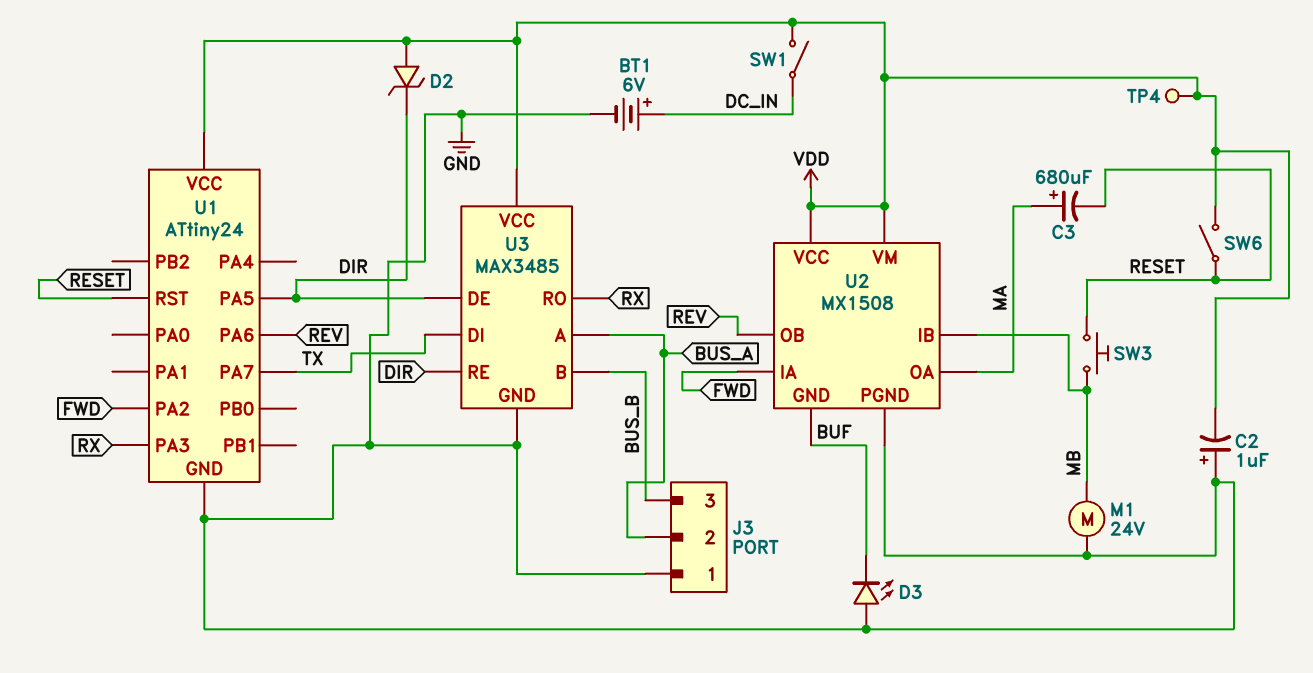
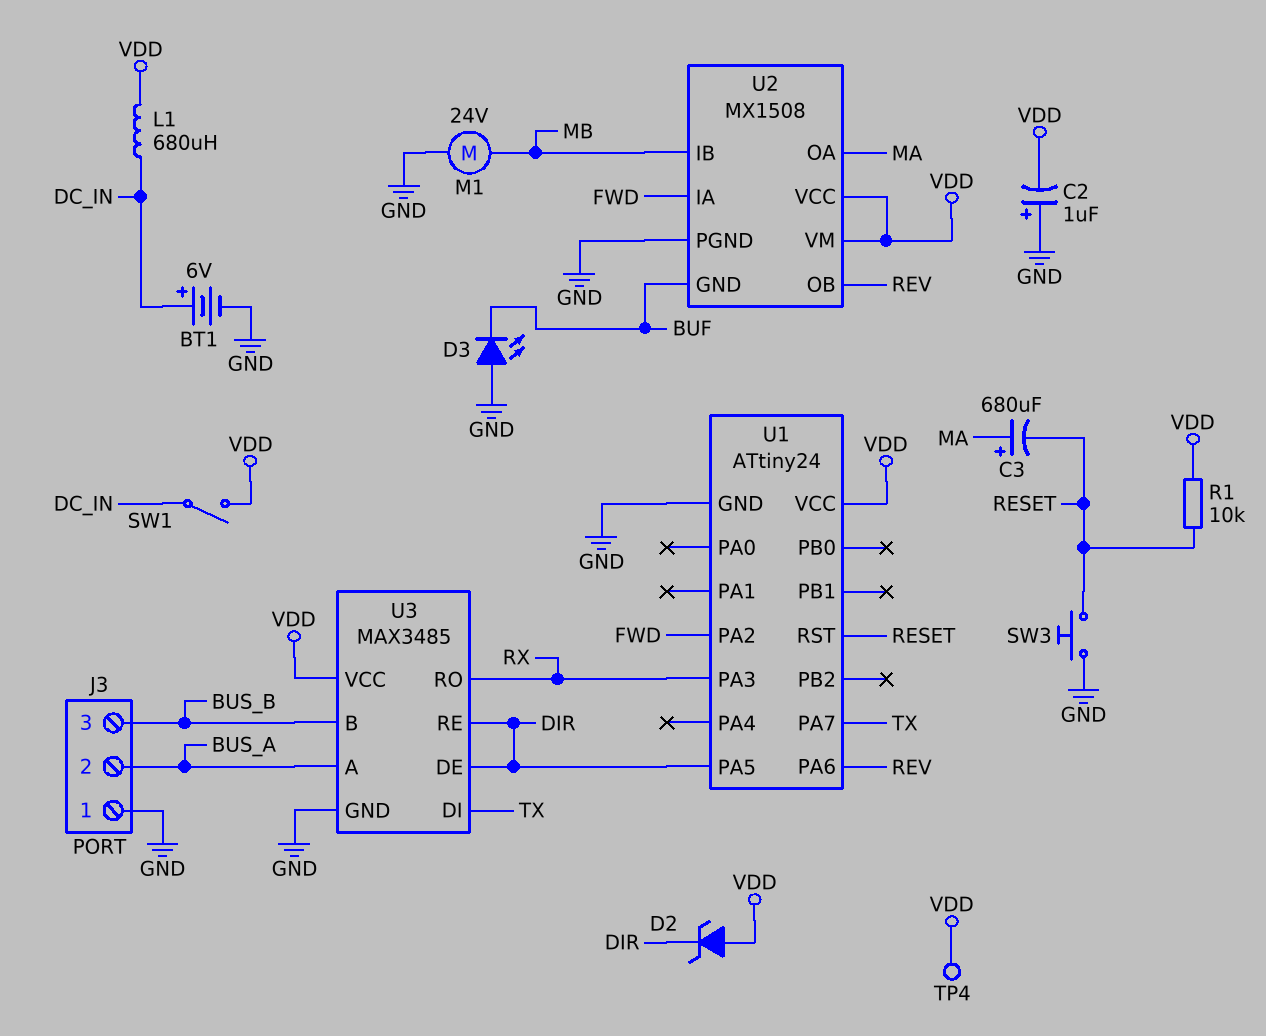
L1: none -> 680uH (DC_IN, VDD)
R1: none -> 10k (RESET, VDD)
SW3: button (MB, RESET) -> button (GND, RESET)
SW6: switch (RESET, VDD) -> none

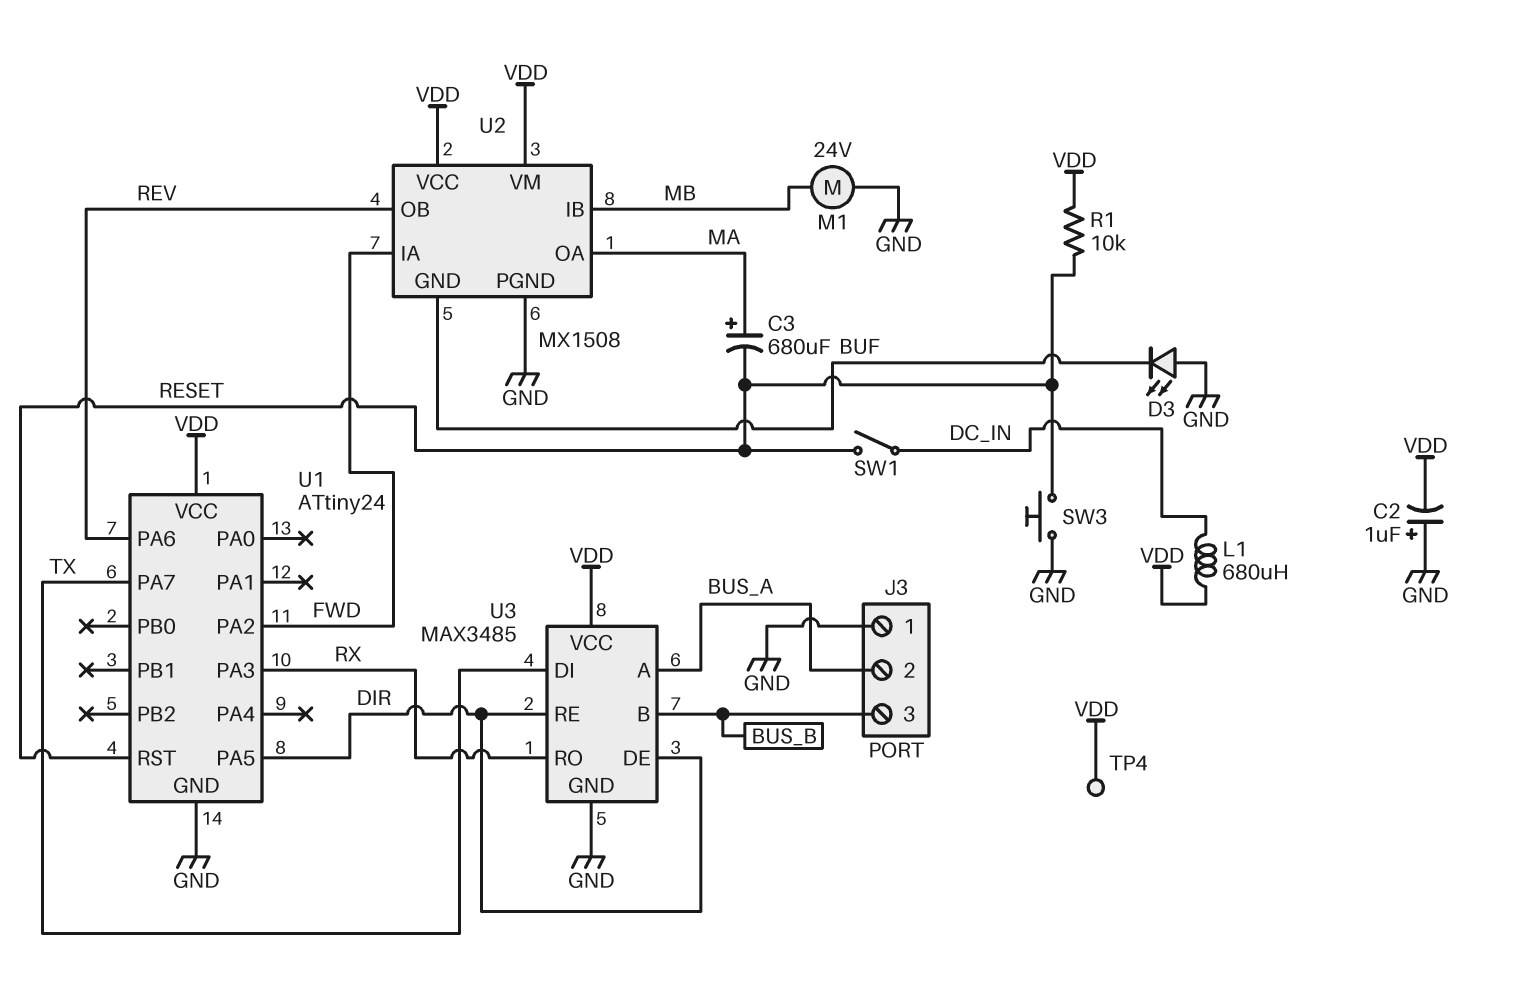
BT1: 6V (plus DC_IN, minus GND) -> none
D2: zener (A VDD, K DIR) -> none
SW1: switch (DC_IN, VDD) -> switch (DC_IN, RESET)

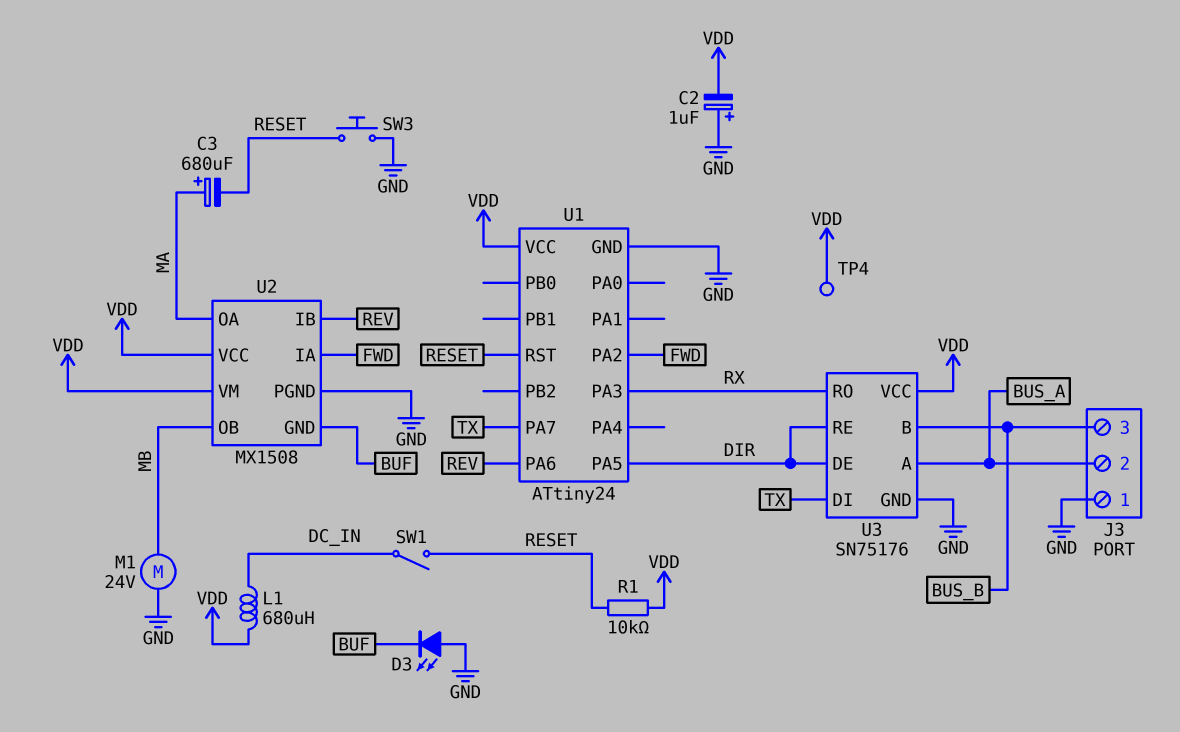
U2 pin IB: MB -> REV
U2 pin OB: REV -> MB
U3: MAX3485 -> SN75176

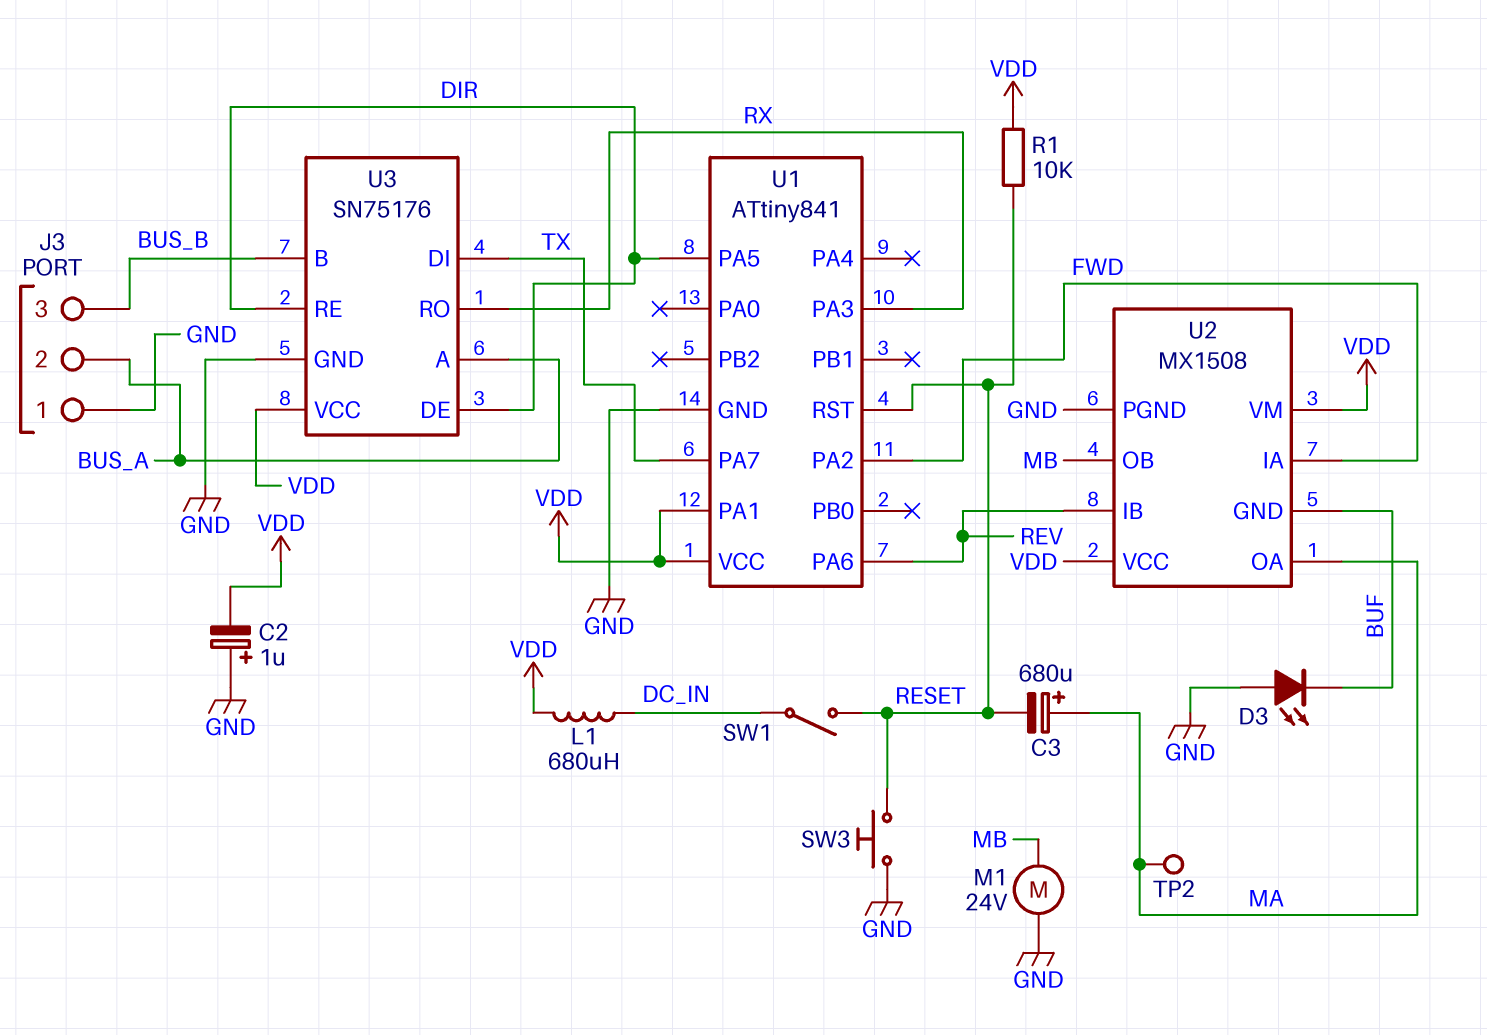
TP2: none -> test point (MA)
TP4: test point (VDD) -> none
U1: ATtiny24 -> ATtiny841
U1 pin PA1: none -> VDD

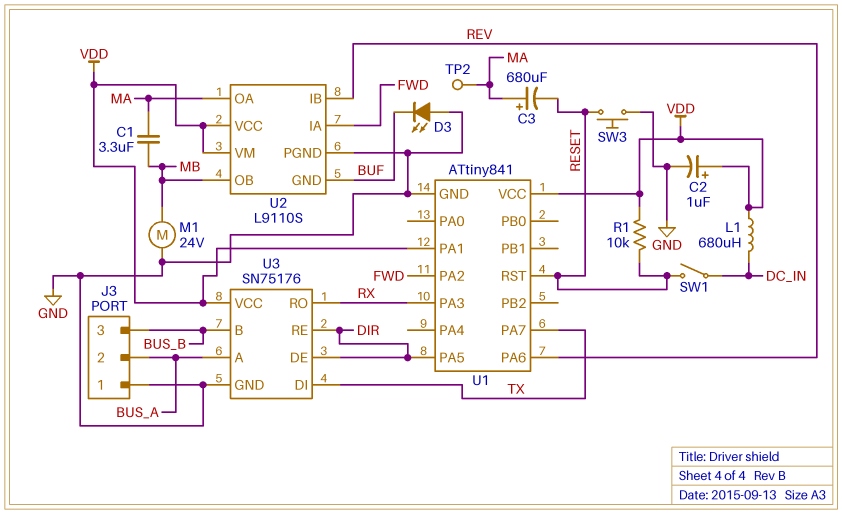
C1: none -> 3.3uF (MA, MB)
C2: 1uF (plus GND, minus VDD) -> 1uF (plus VDD, minus GND)
U2: MX1508 -> L9110S

